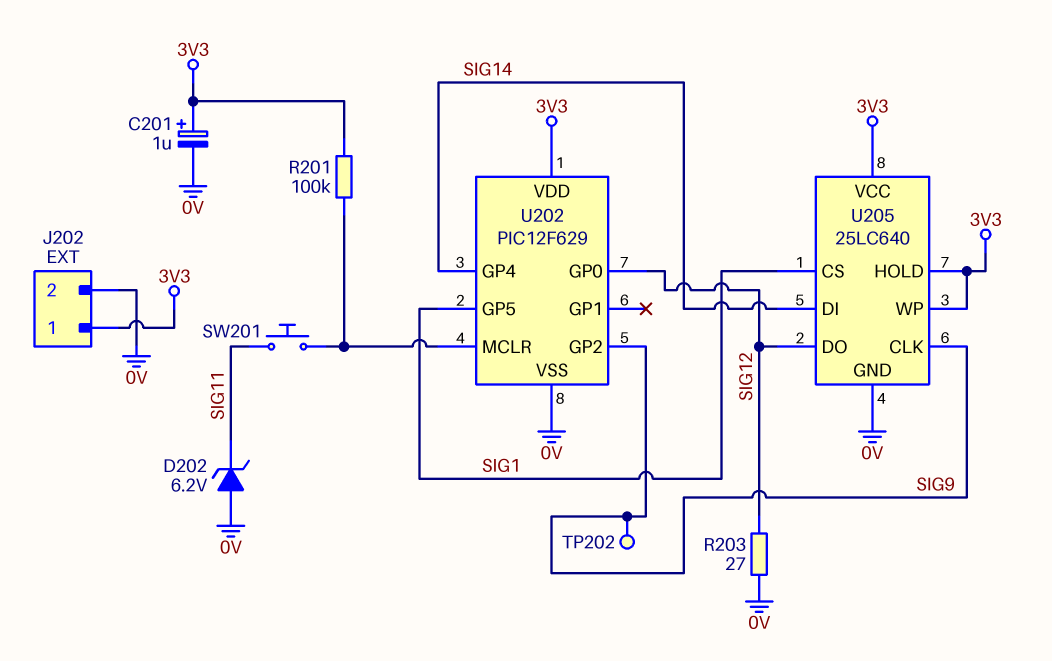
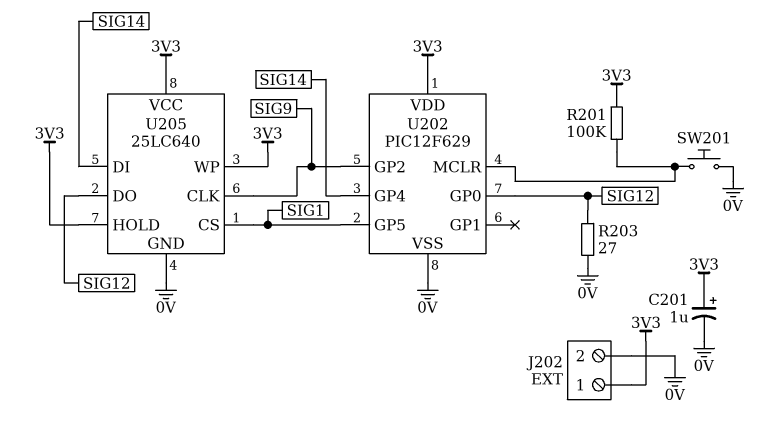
D202: zener 6.2V (A 0V, K SIG11) -> none
SW201: button (SIG11, U202/MCLR) -> button (0V, U202/MCLR)
TP202: test point (SIG9) -> none

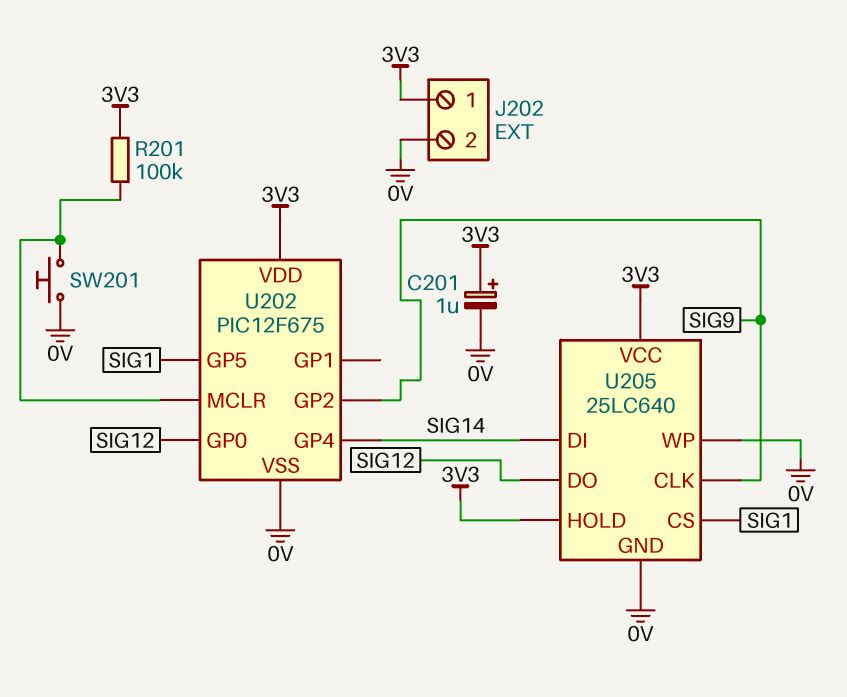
R203: 27 (0V, SIG12) -> none
U202: PIC12F629 -> PIC12F675
U205 pin WP: 3V3 -> 0V

